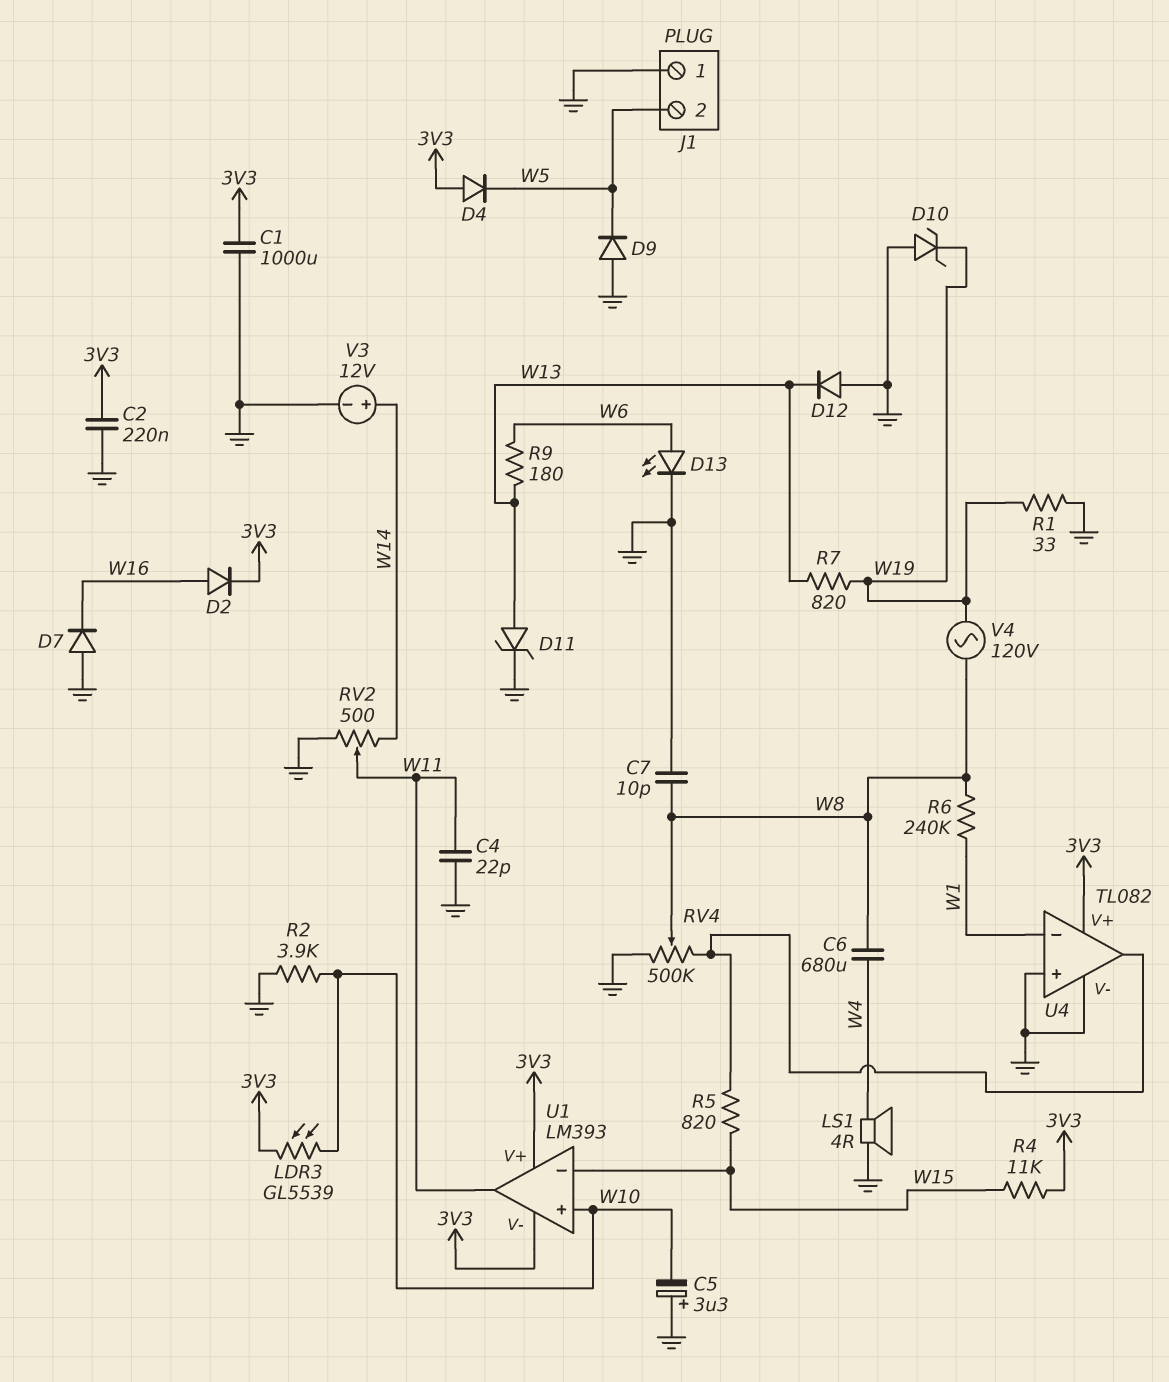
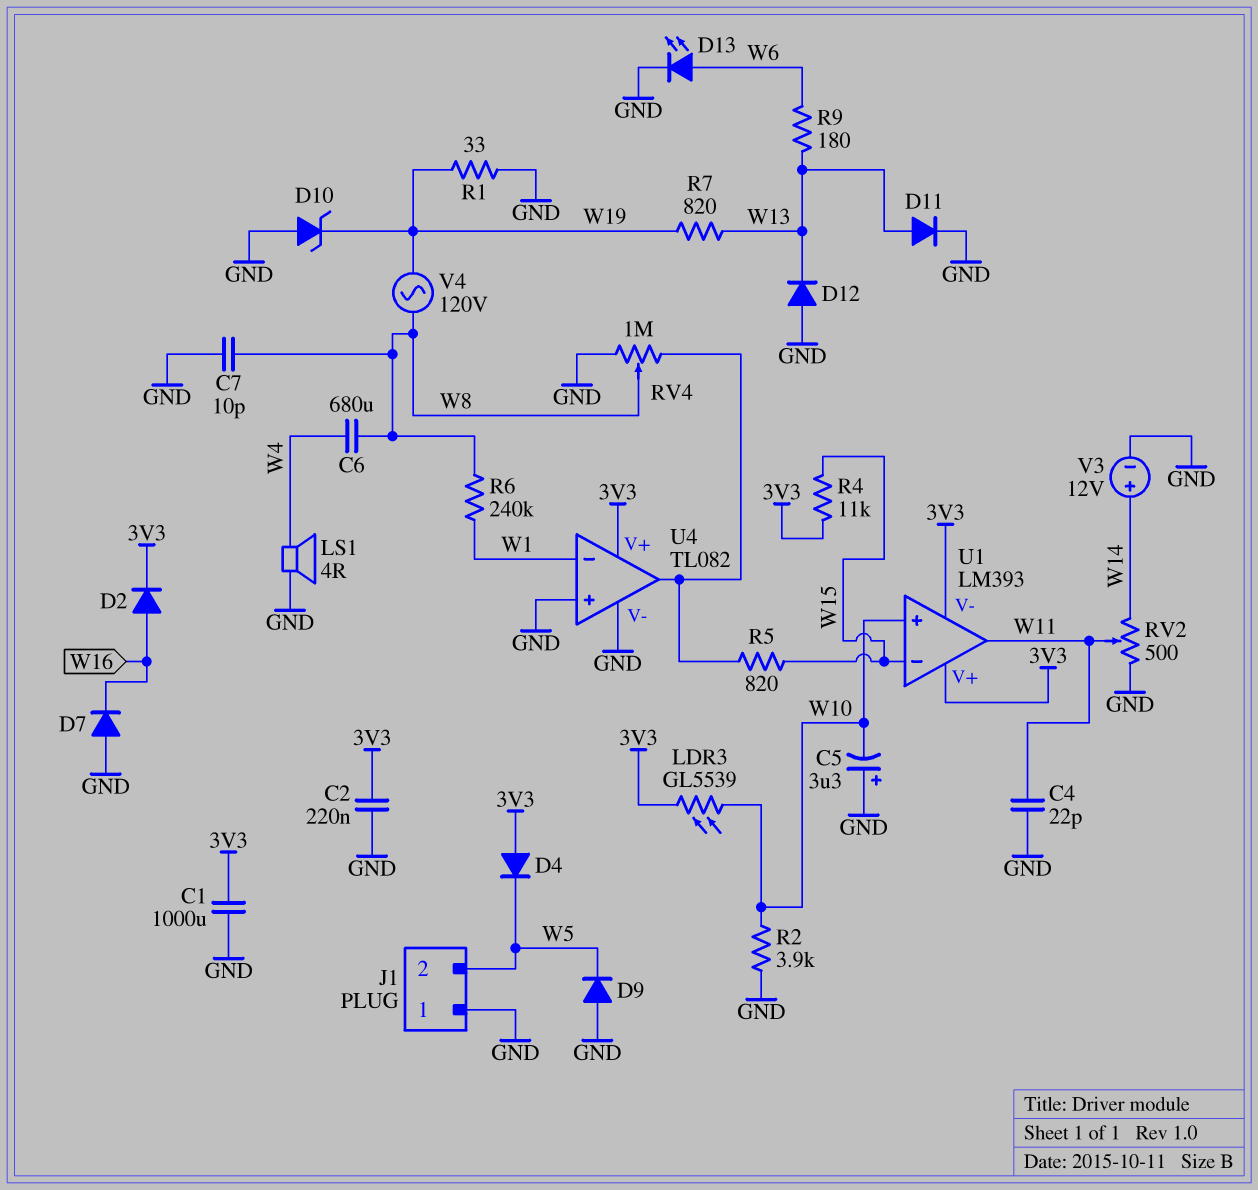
D11: zener (A W13, K GND) -> diode (A W13, K GND)
RV4: 500k (GND, U4/out, wiper W8) -> 1M (GND, U4/out, wiper W8)

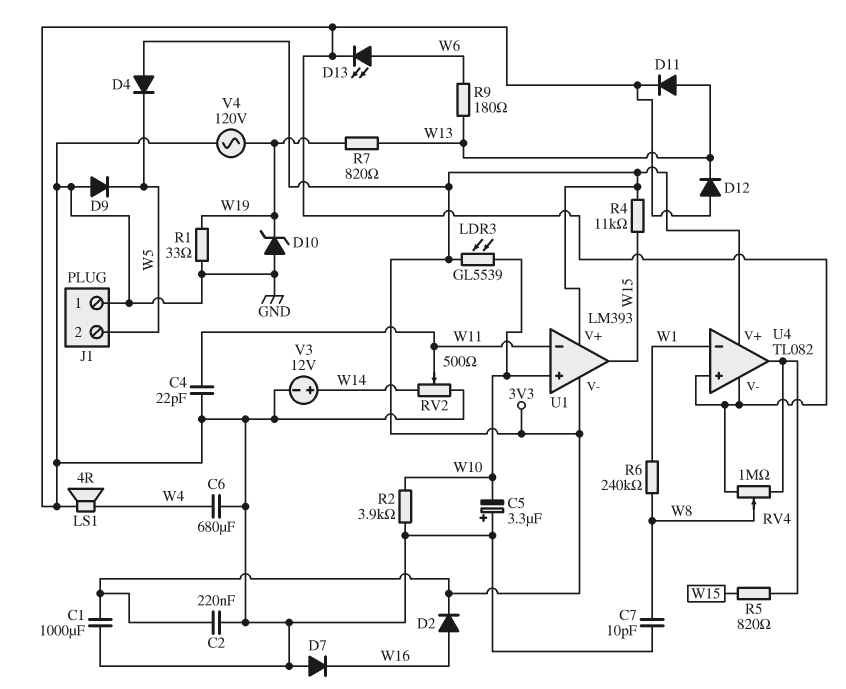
C6: 680uF (W4, W8) -> 680uF (GND, W4)
U1 pin in-: W15 -> W11
U1 pin out: W11 -> W15
V4: AC 120V (W8, W19) -> AC 120V (GND, W19)

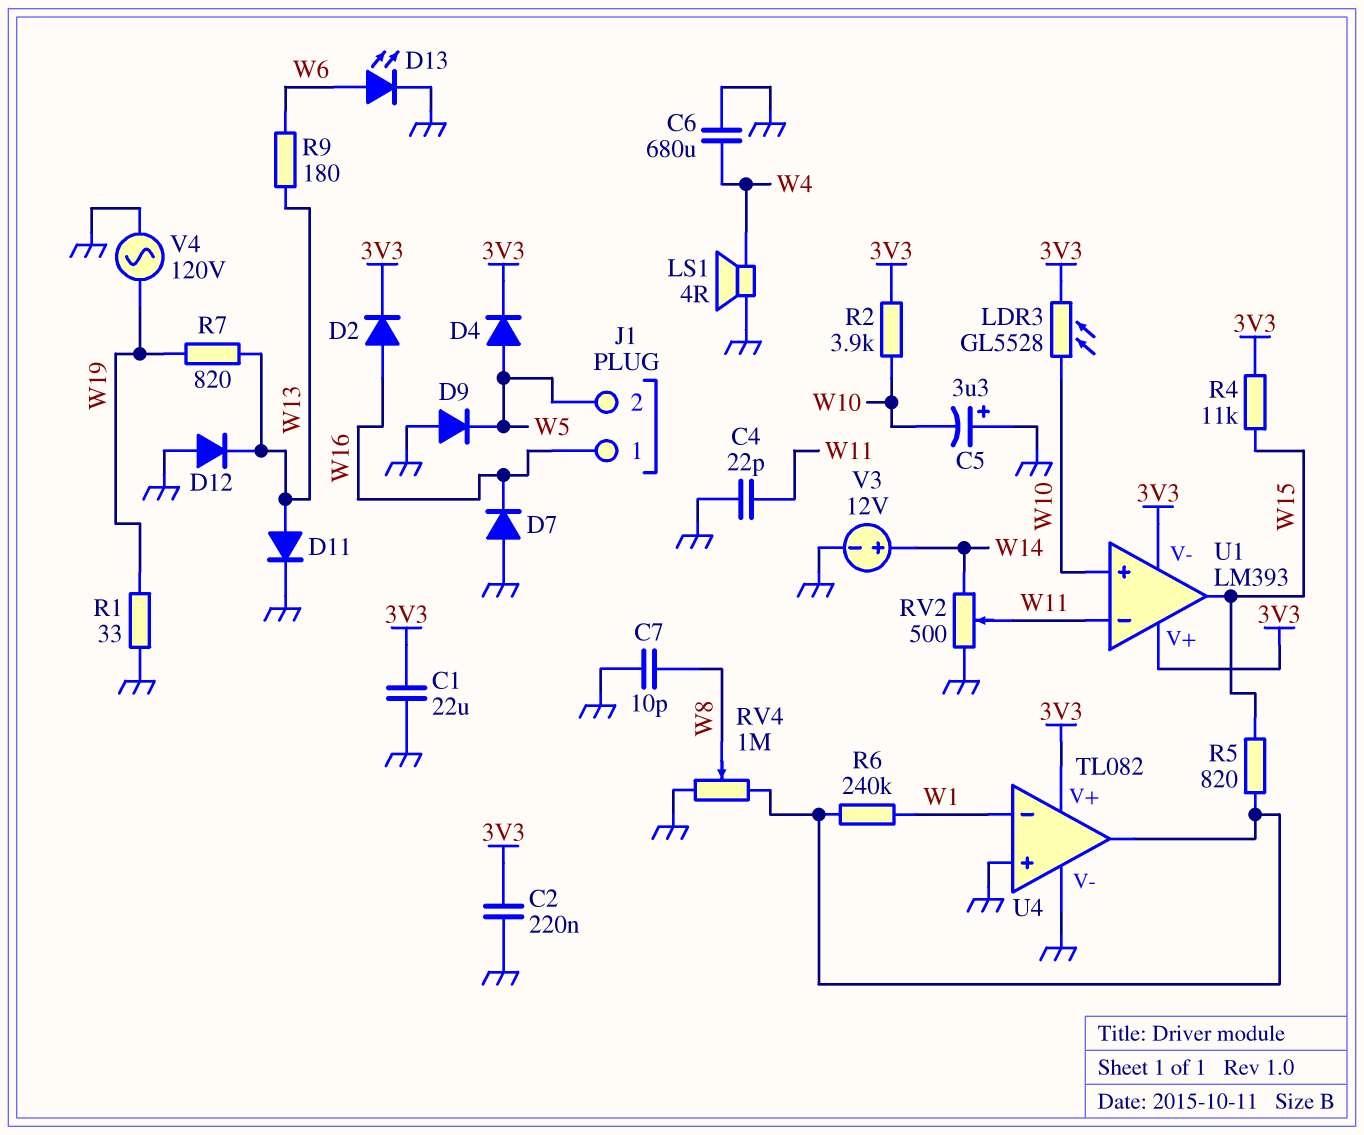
C1: 1000uF (3V3, GND) -> 22uF (3V3, GND)
D4: diode (A 3V3, K W5) -> diode (A W5, K 3V3)
D10: zener (A GND, K W19) -> none
J1 pin 1: GND -> W16
LDR3: GL5539 (3V3, W10) -> GL5528 (3V3, W10)
R2: 3.9k (GND, W10) -> 3.9k (3V3, W10)
R6: 240k (W1, W8) -> 240k (U4/out, W1)

